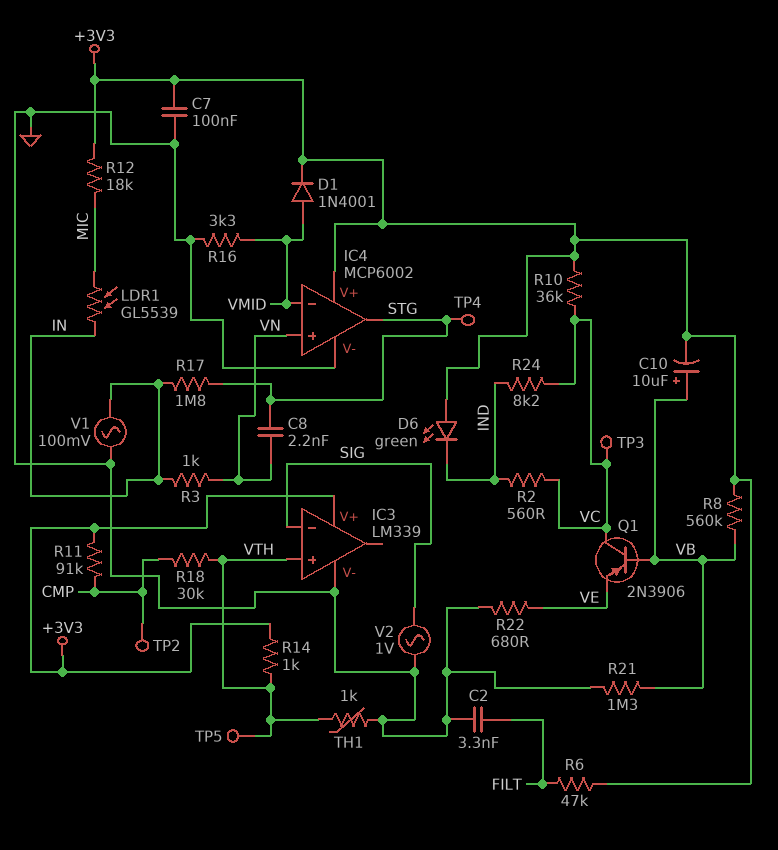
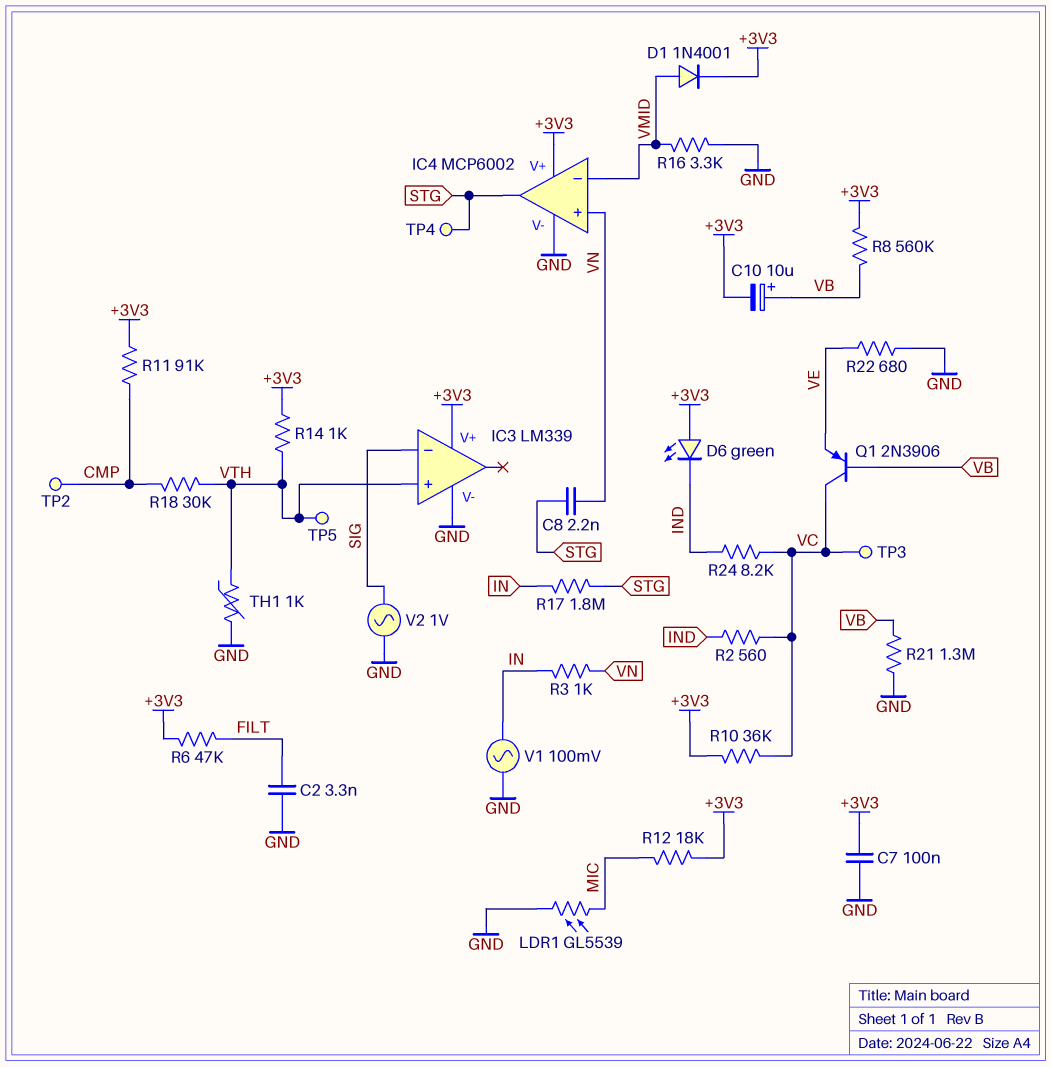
LDR1: GL5539 (IN, MIC) -> GL5539 (GND, MIC)

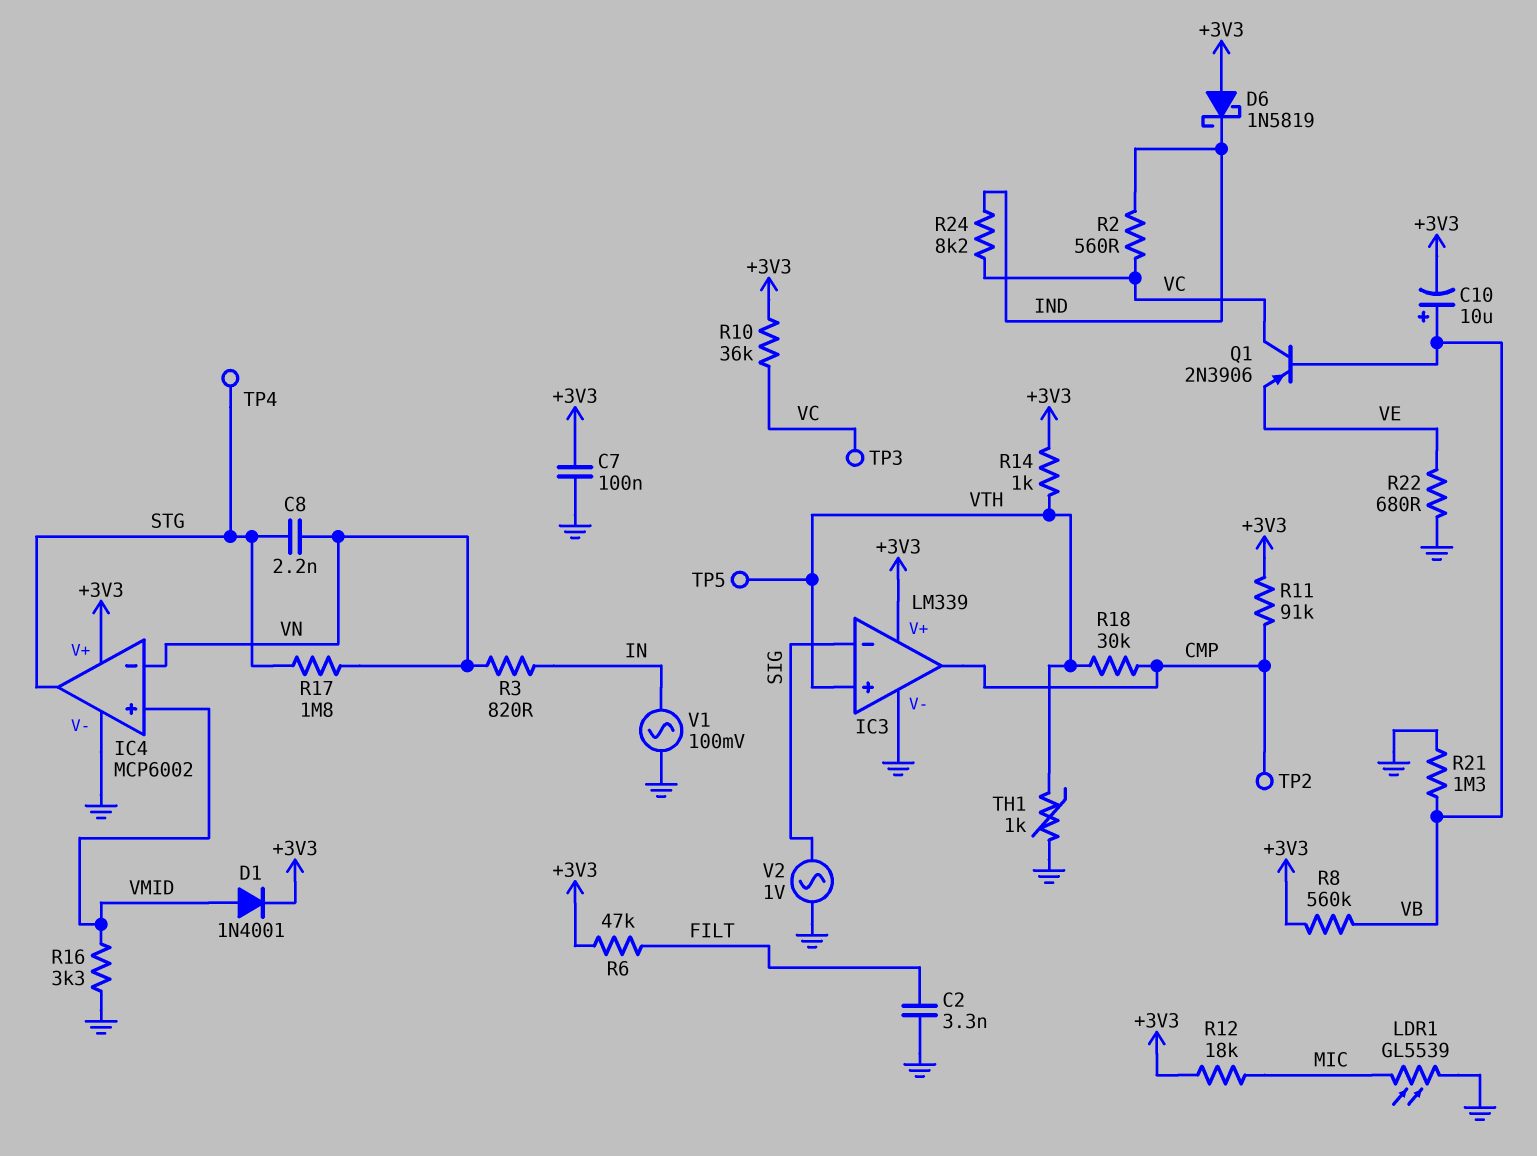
D6: LED green (A +3V3, K IND) -> schottky 1N5819 (A +3V3, K IND)
IC3 pin out: none -> CMP
IC4 pin in+: VN -> VMID
IC4 pin in-: VMID -> VN
R3: 1k (IN, VN) -> 820 (IN, VN)
R17: 1.8M (IN, STG) -> 1.8M (STG, VN)

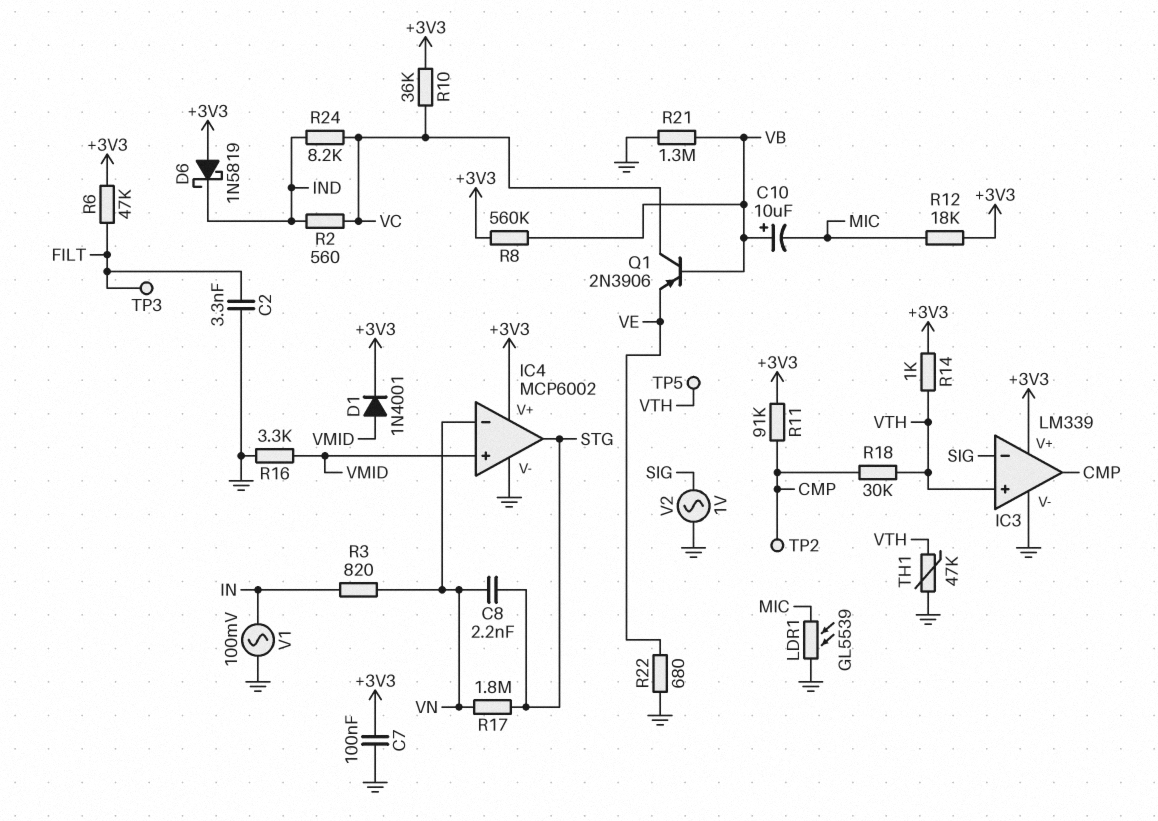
C10: 10uF (plus VB, minus +3V3) -> 10uF (plus VB, minus MIC)
TH1: 1k (GND, VTH) -> 47k (GND, VTH)
TP3: test point (VC) -> test point (FILT)
TP4: test point (STG) -> none

